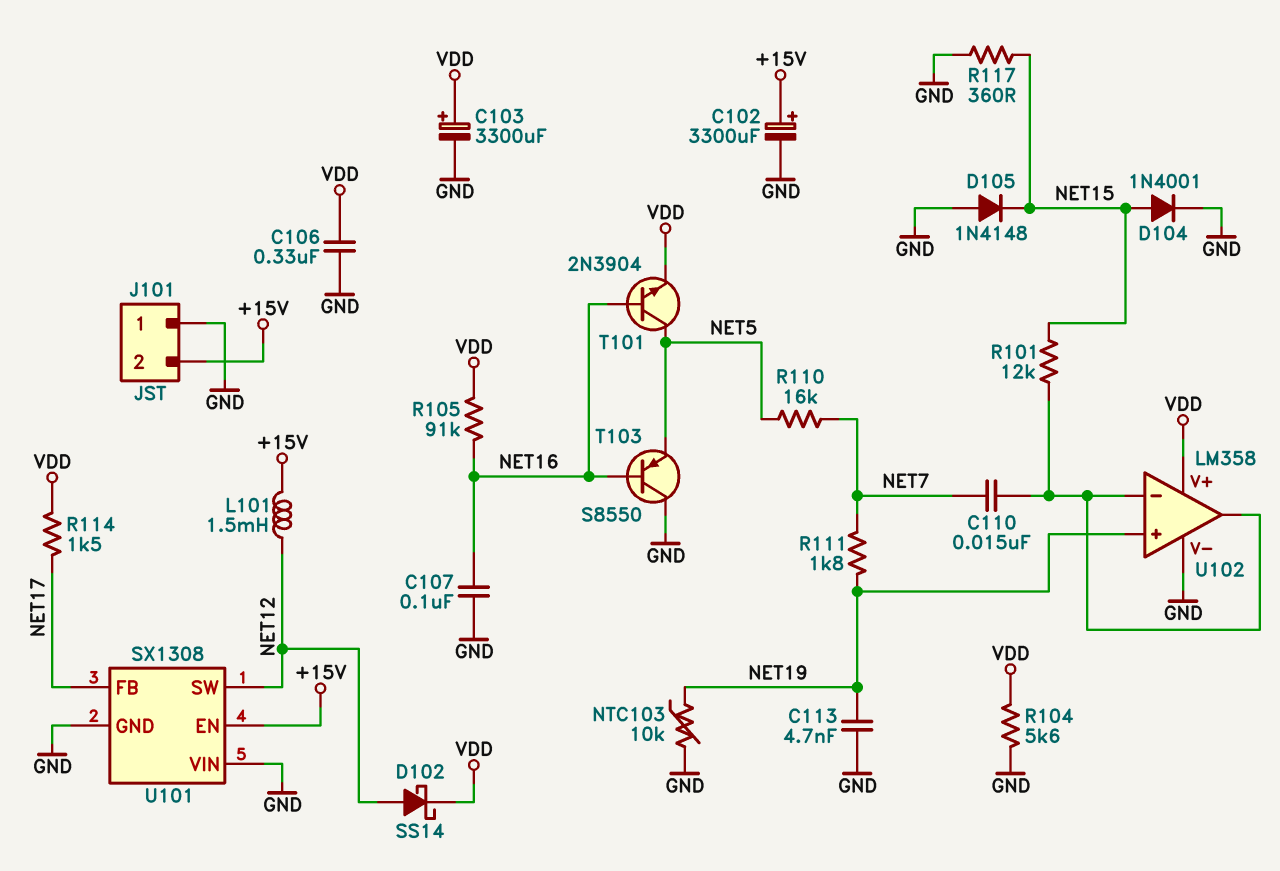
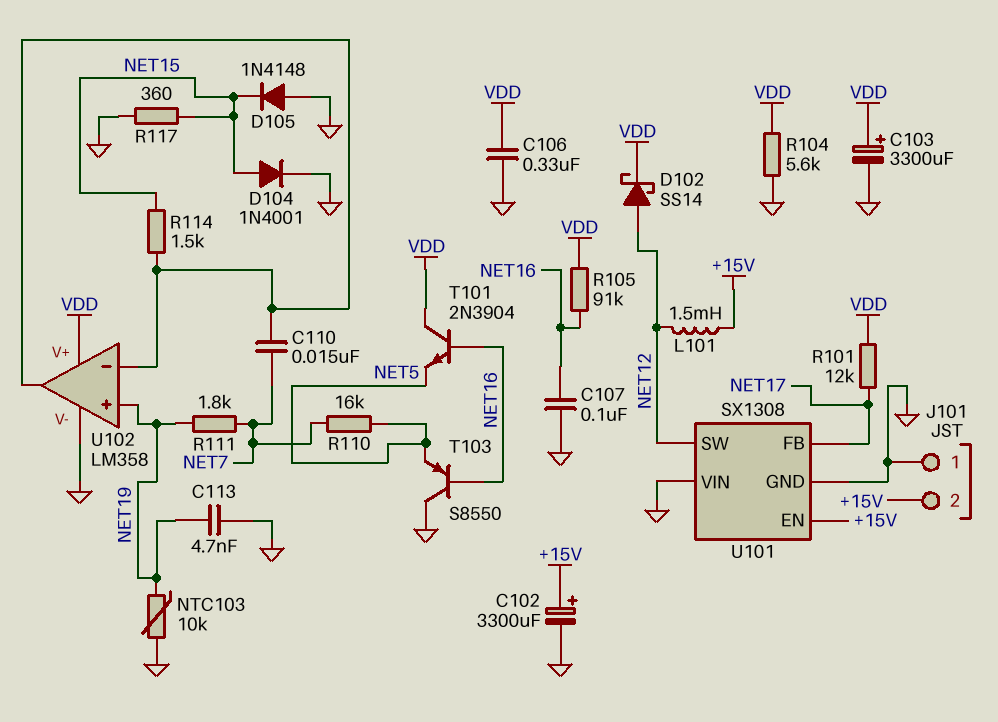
R101: 12k (NET15, U102/in-) -> 12k (NET17, VDD)
R114: 1.5k (NET17, VDD) -> 1.5k (NET15, U102/in-)
T101: NPN 2N3904 (B NET16, C NET5, E VDD) -> NPN 2N3904 (B NET16, C VDD, E NET5)

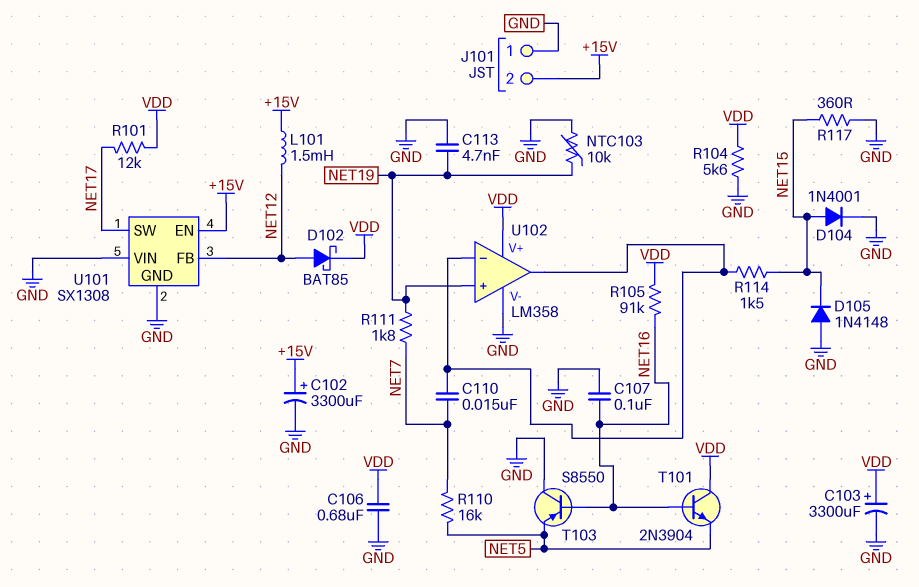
C106: 330nF (GND, VDD) -> 680nF (GND, VDD)
D102: schottky SS14 (A NET12, K VDD) -> schottky BAT85 (A NET12, K VDD)
U101 pin FB: NET17 -> NET12
U101 pin SW: NET12 -> NET17

